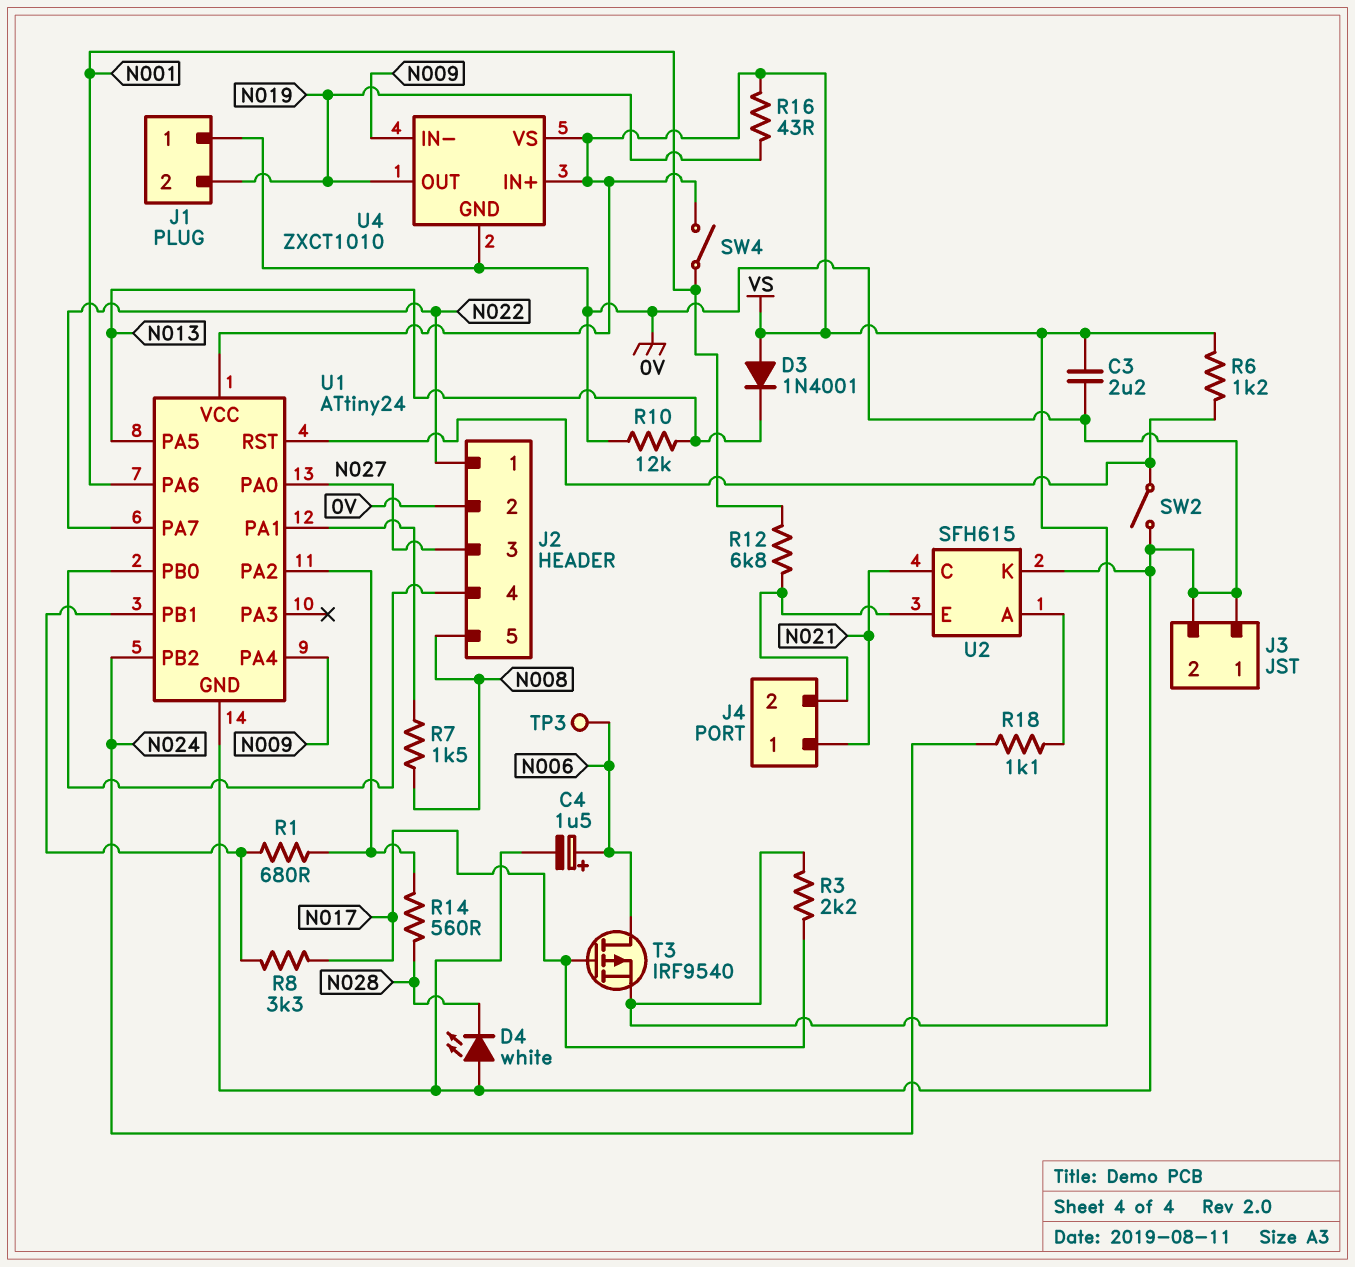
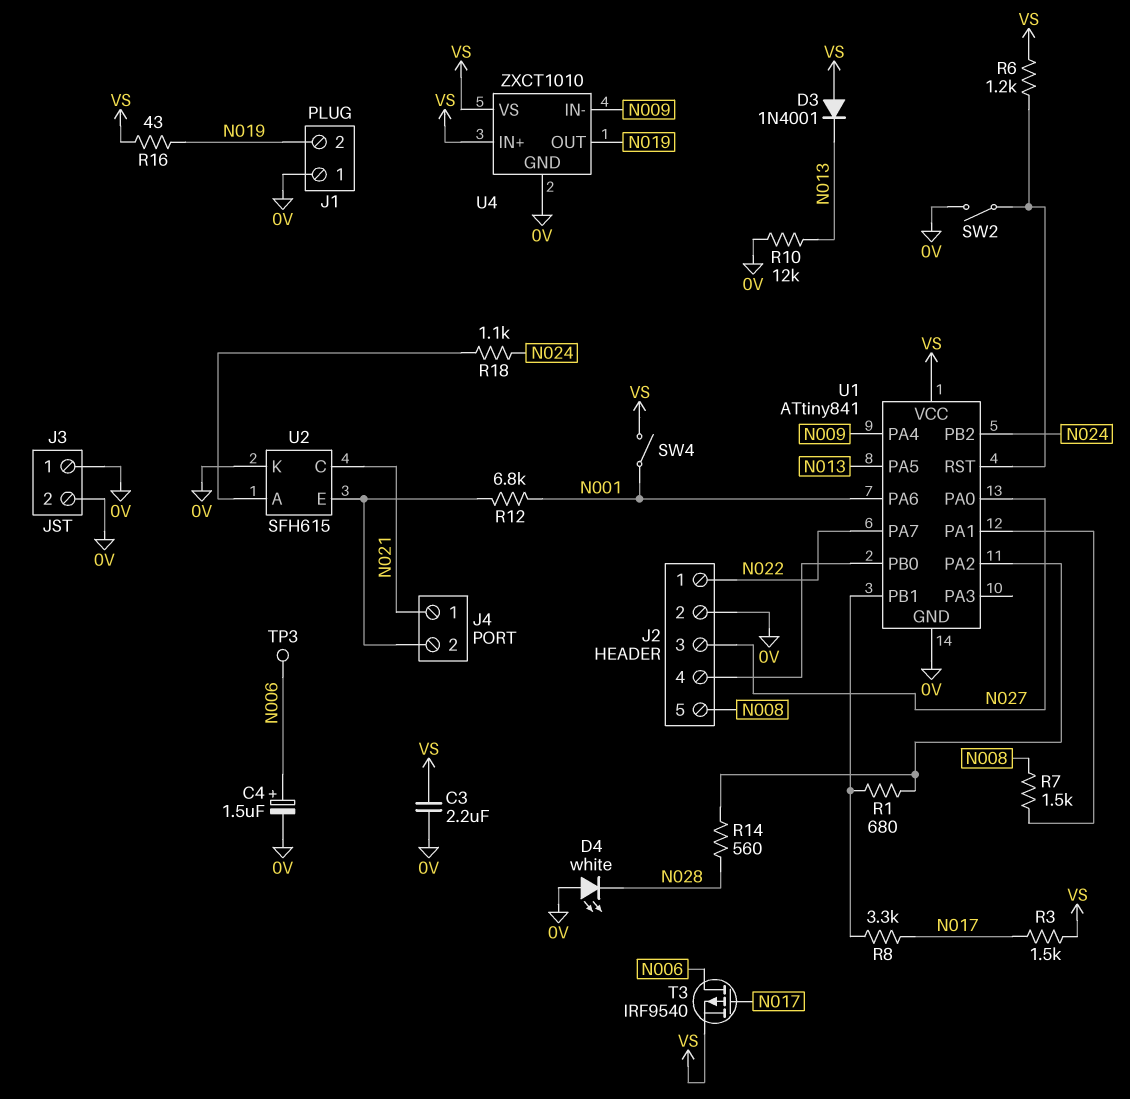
R3: 2.2k (N017, VS) -> 1.5k (N017, VS)
U1: ATtiny24 -> ATtiny841

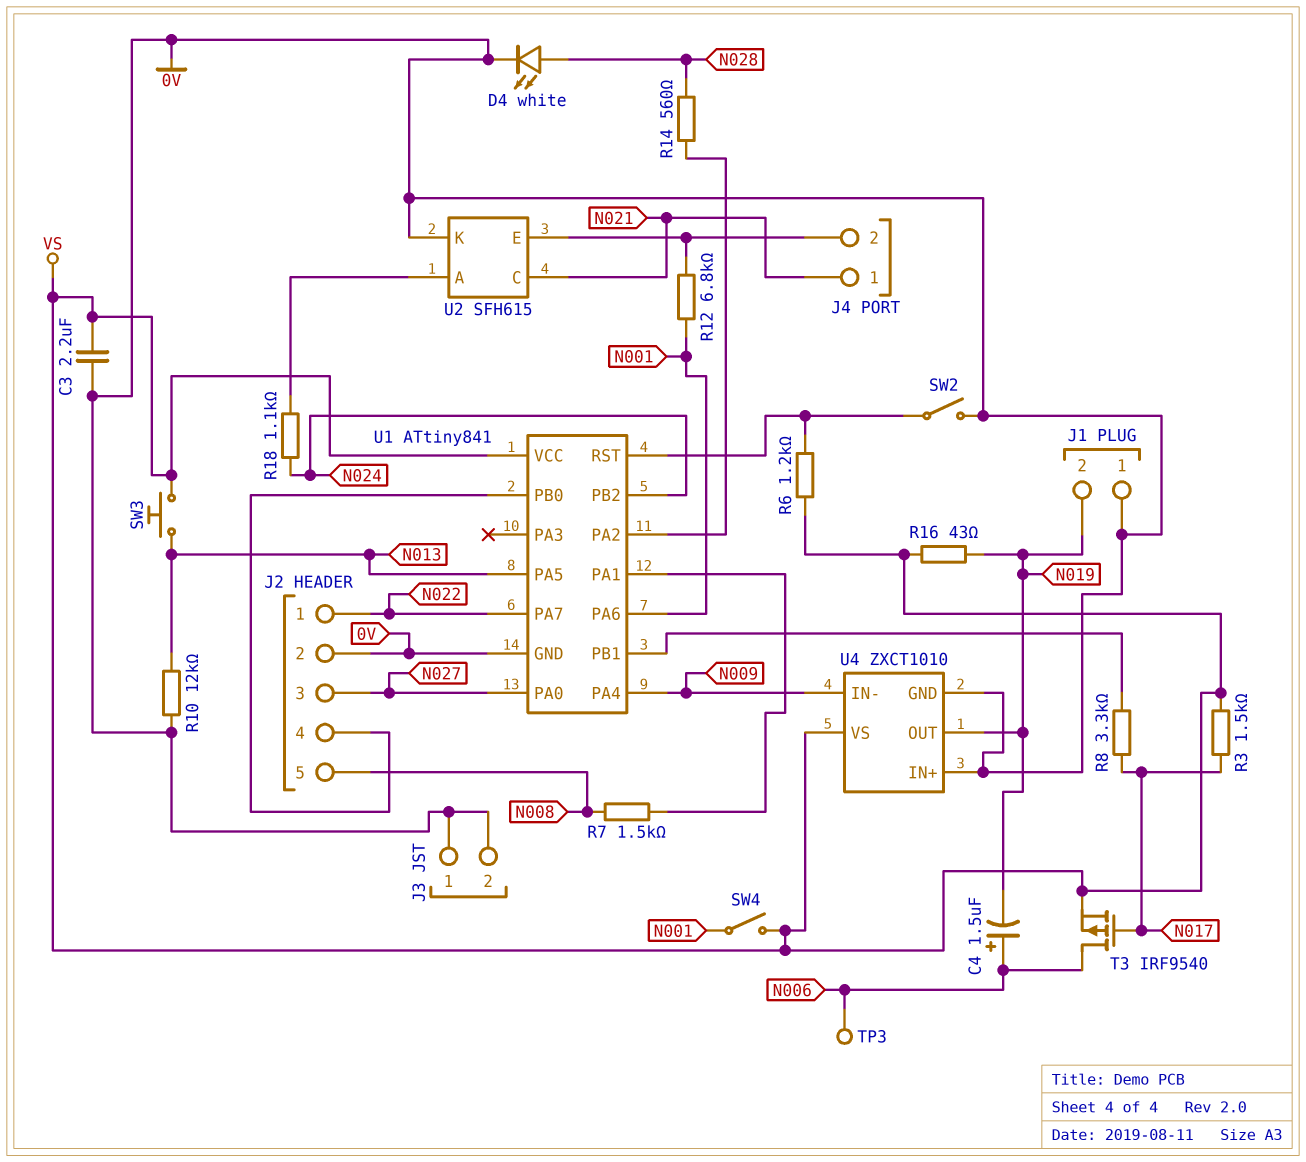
C4: 1.5uF (plus N006, minus 0V) -> 1.5uF (plus N006, minus N019)
D3: diode 1N4001 (A VS, K N013) -> none
D4: LED white (A 0V, K N028) -> LED white (A N028, K 0V)
R1: 680 (U1/PA2, U1/PB1) -> none
SW3: none -> button (N013, VS)
U4 pin IN+: VS -> 0V

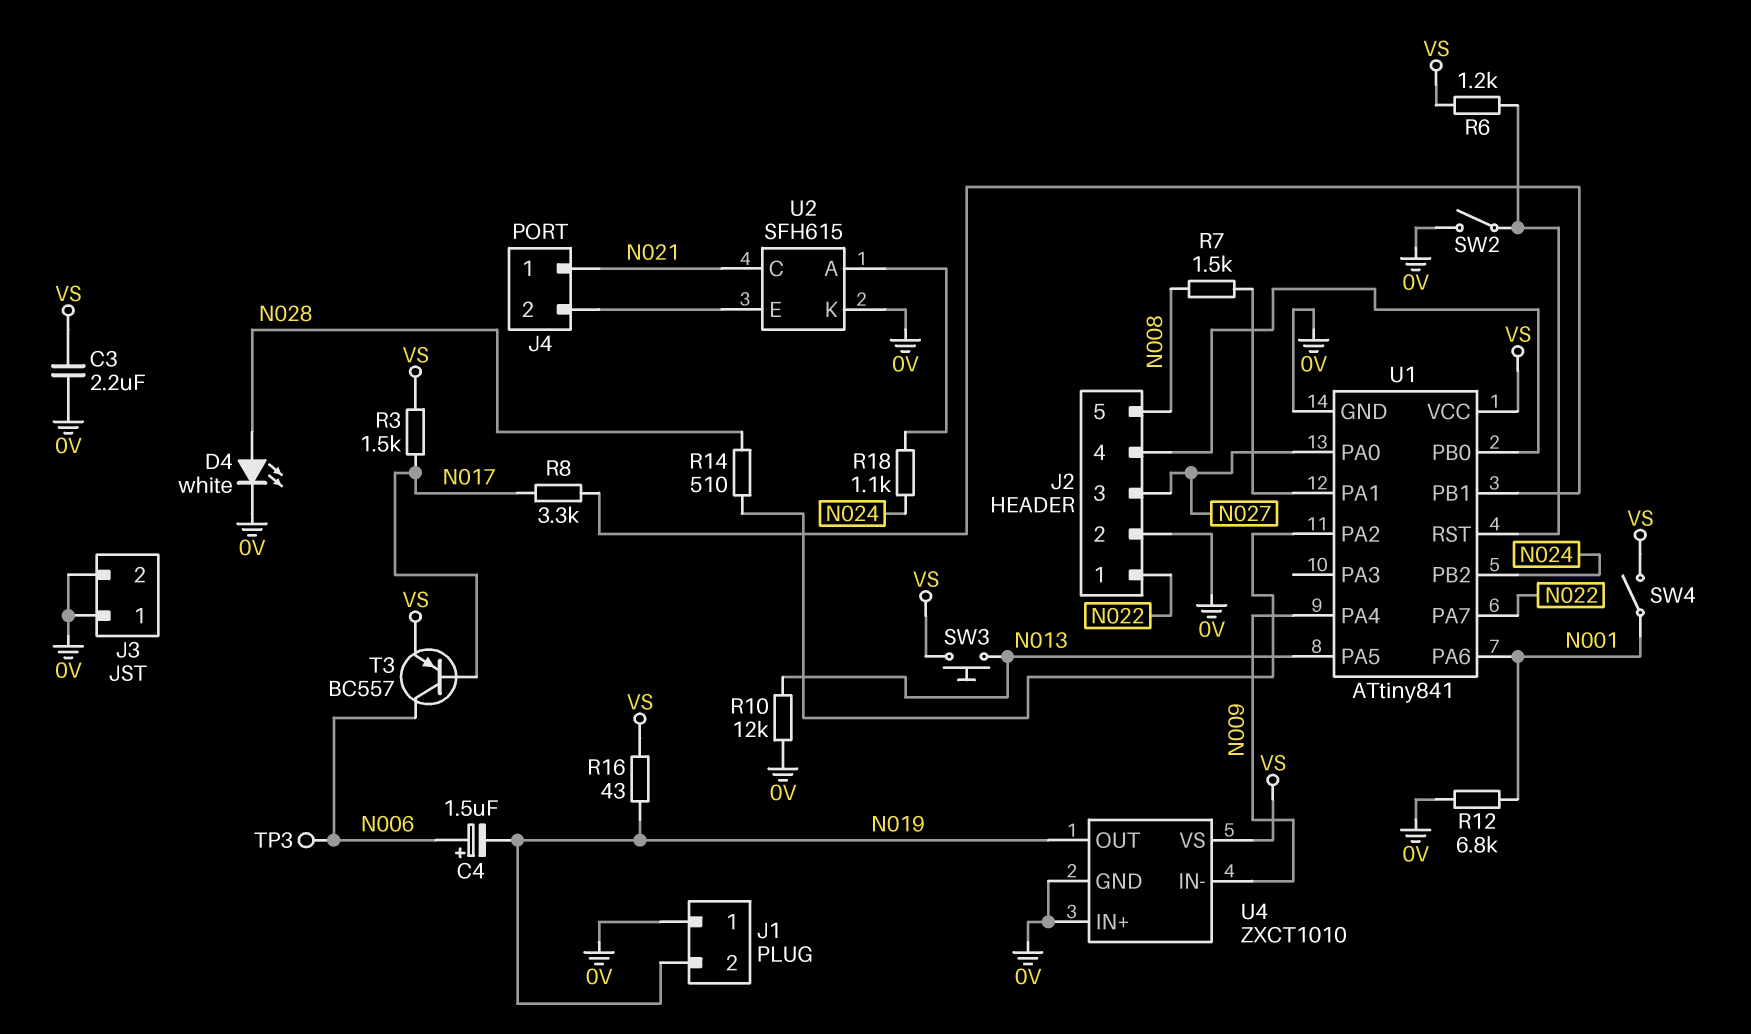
R12: 6.8k (J4/2, N001) -> 6.8k (0V, N001)
R14: 560 (N028, U1/PA2) -> 510 (N028, U1/PA2)
T3: PMOS IRF9540 (G N017, D N006, S VS) -> PNP BC557 (B N017, C N006, E VS)

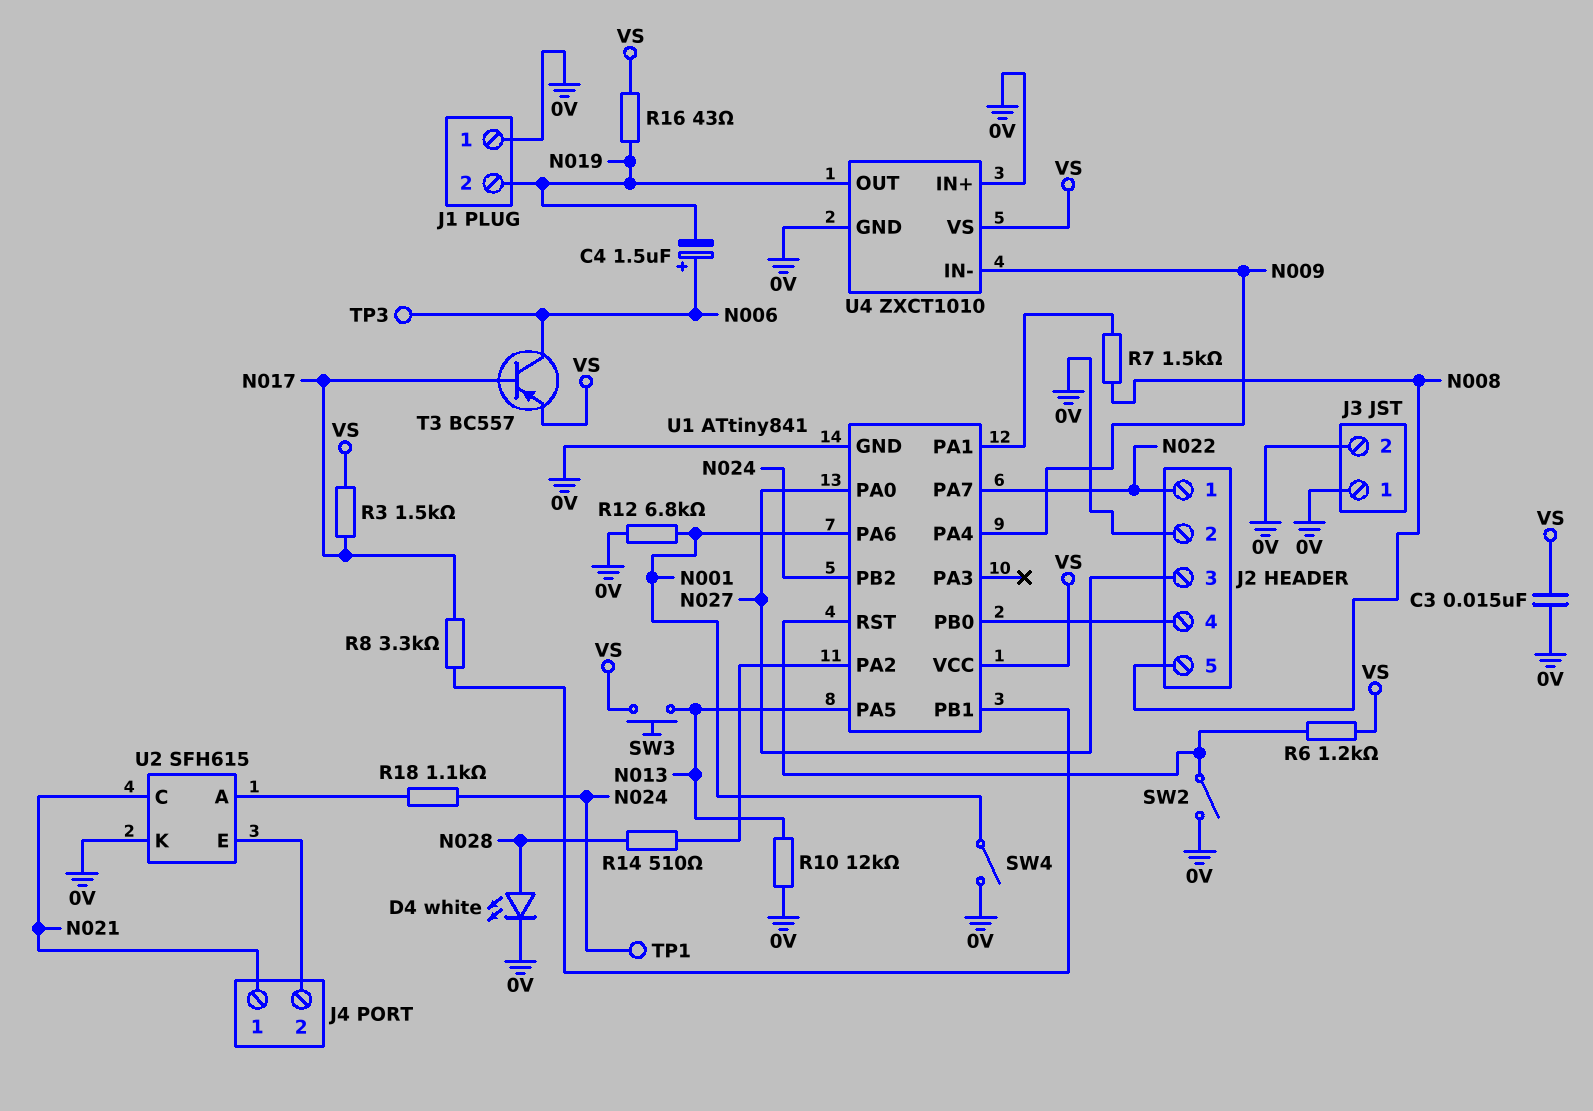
C3: 2.2uF (0V, VS) -> 15nF (0V, VS)
SW4: switch (N001, VS) -> switch (0V, N001)
TP1: none -> test point (N024)

